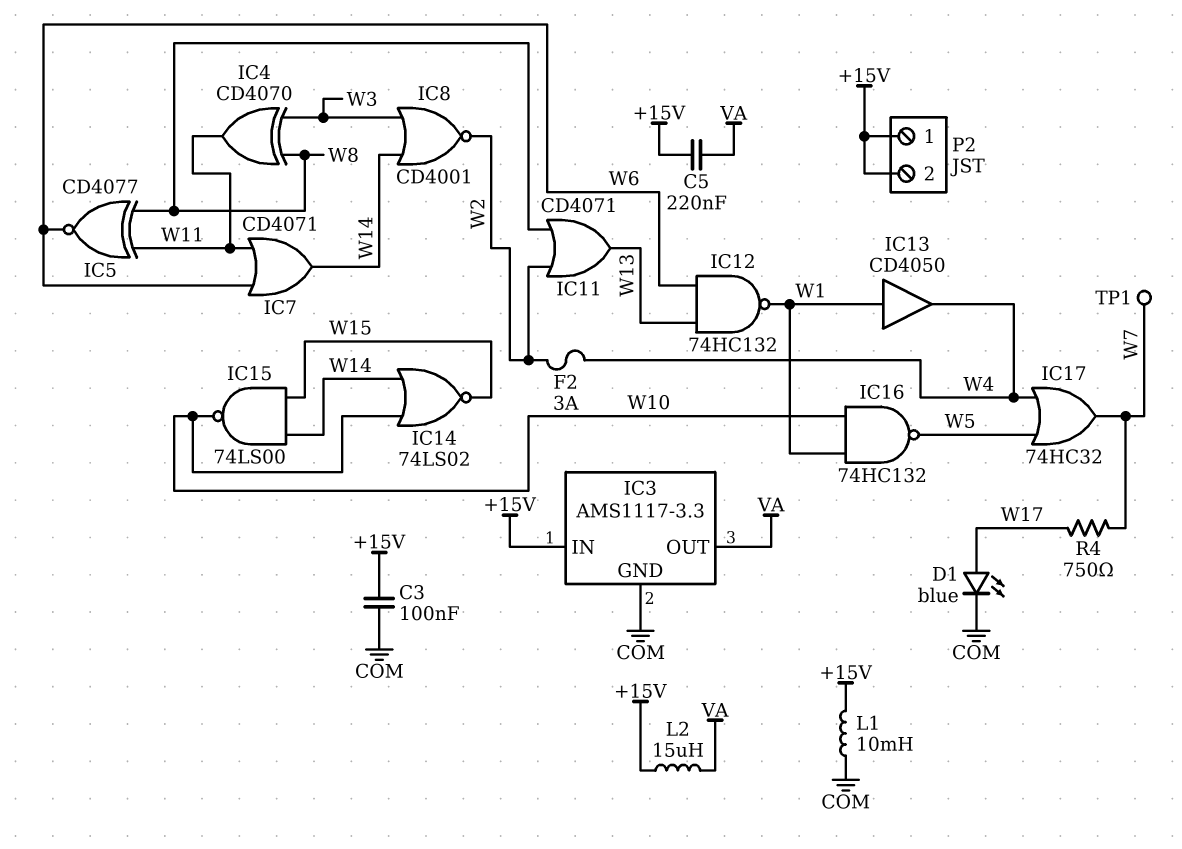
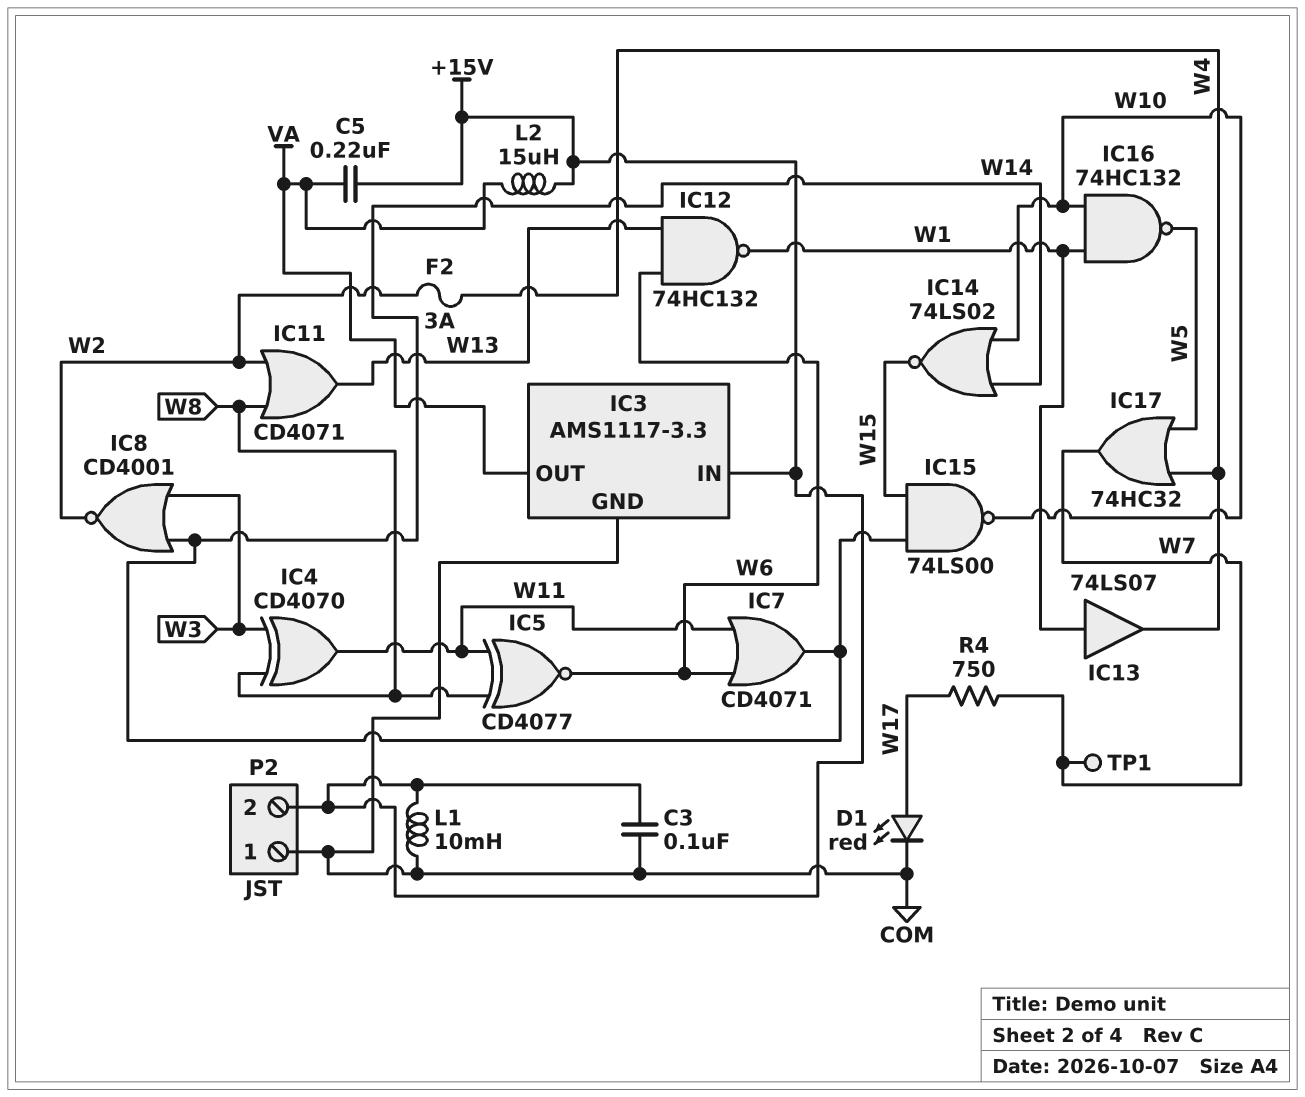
D1: LED blue (A W17, K COM) -> LED red (A W17, K COM)
IC13: buffer CD4050 (in W1, out W4) -> buffer 74LS07 (in W1, out W4)
P2 pin 1: +15V -> COM

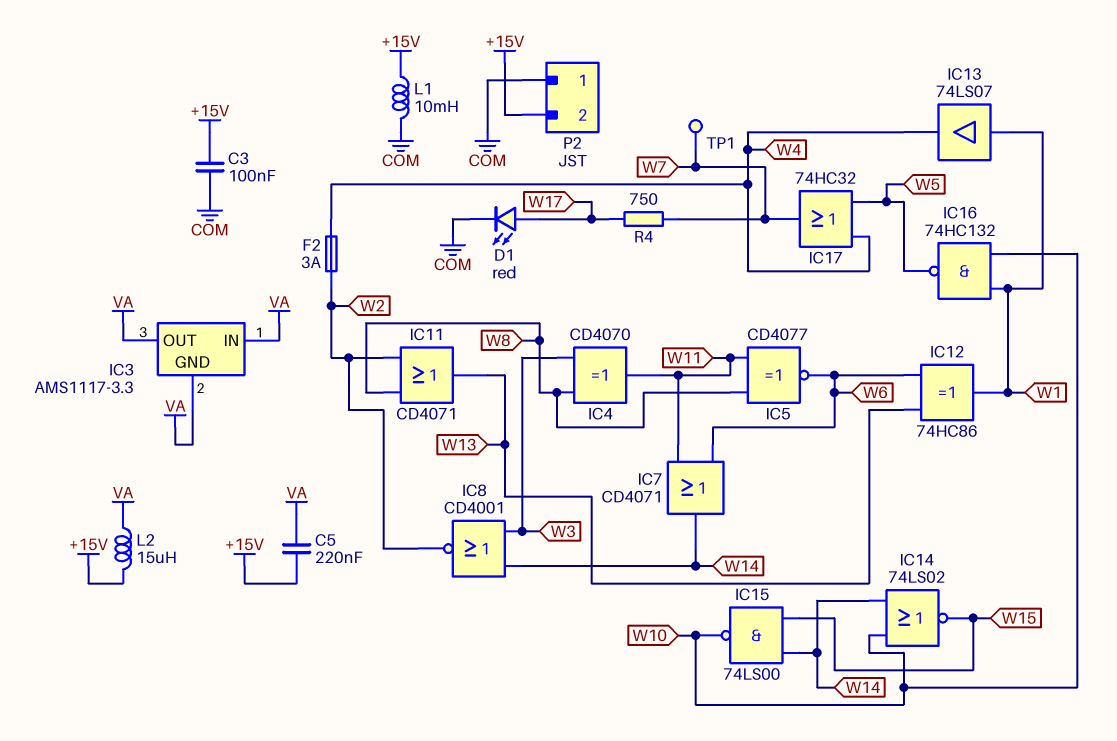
IC3 pin GND: COM -> VA
IC3 pin IN: +15V -> VA
IC12: NAND 74HC132 (in W6, in W13, out W1) -> XOR 74HC86 (in W6, in W13, out W1)

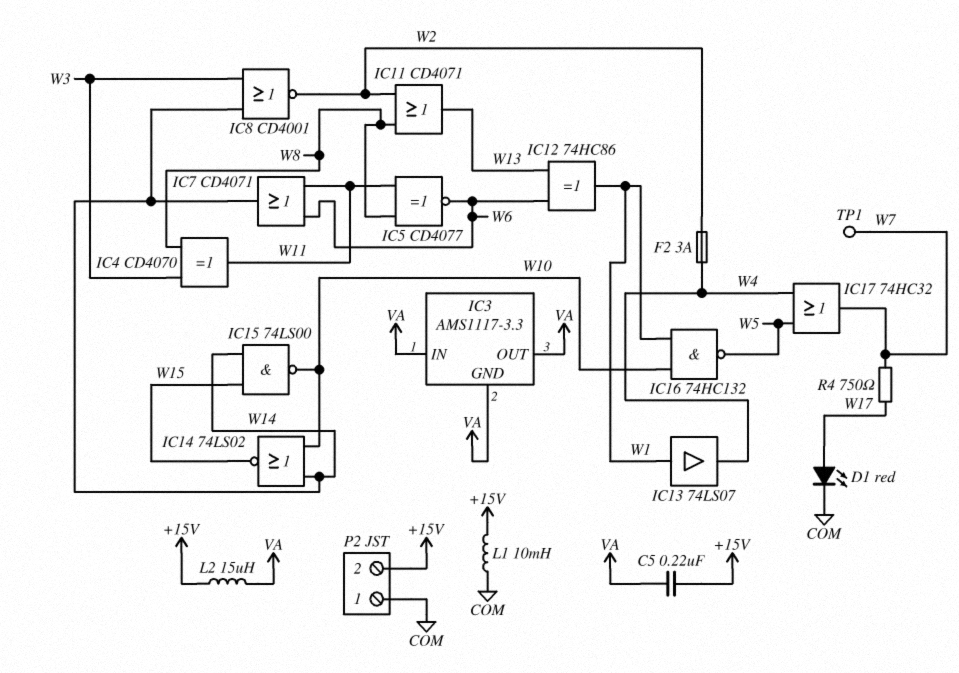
C3: 100nF (+15V, COM) -> none

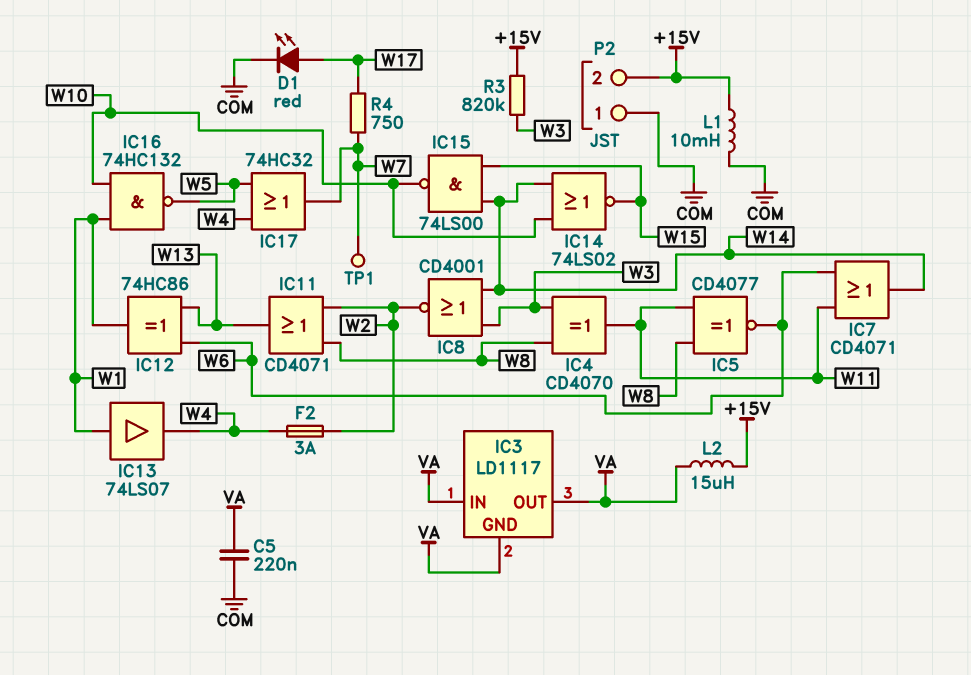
C5: 220nF (+15V, VA) -> 220nF (COM, VA)
IC3: AMS1117-3.3 -> LD1117
R3: none -> 820k (+15V, W3)

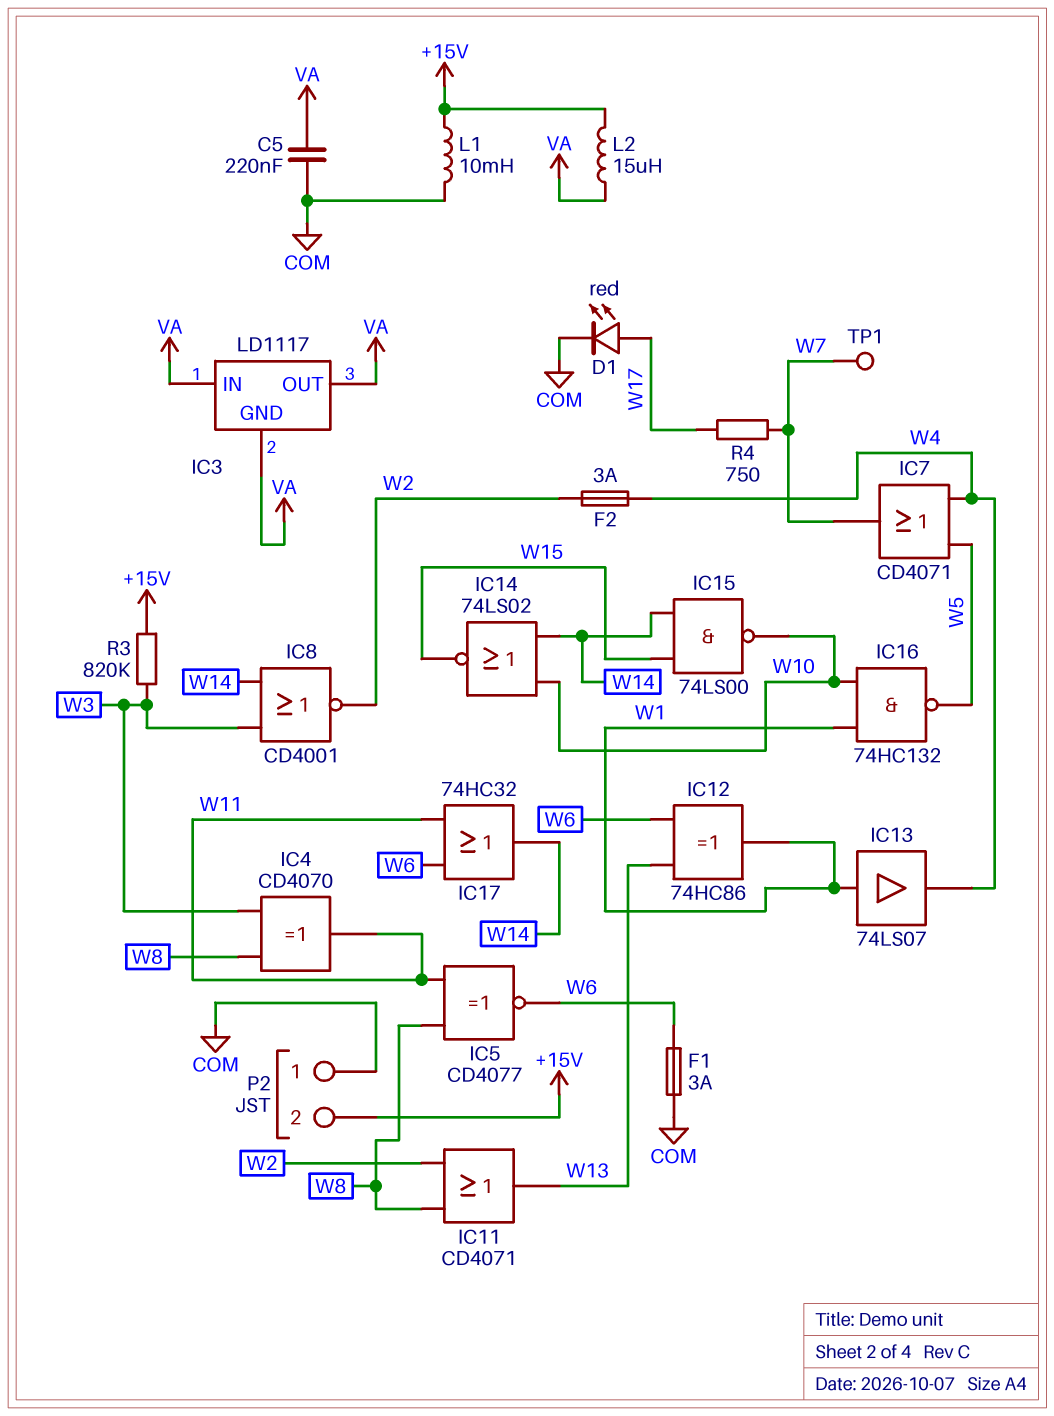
F1: none -> 3A (COM, W6)
IC7: OR CD4071 (in W6, in W11, out W14) -> OR CD4071 (in W4, in W5, out W7)
IC17: OR 74HC32 (in W4, in W5, out W7) -> OR 74HC32 (in W6, in W11, out W14)

